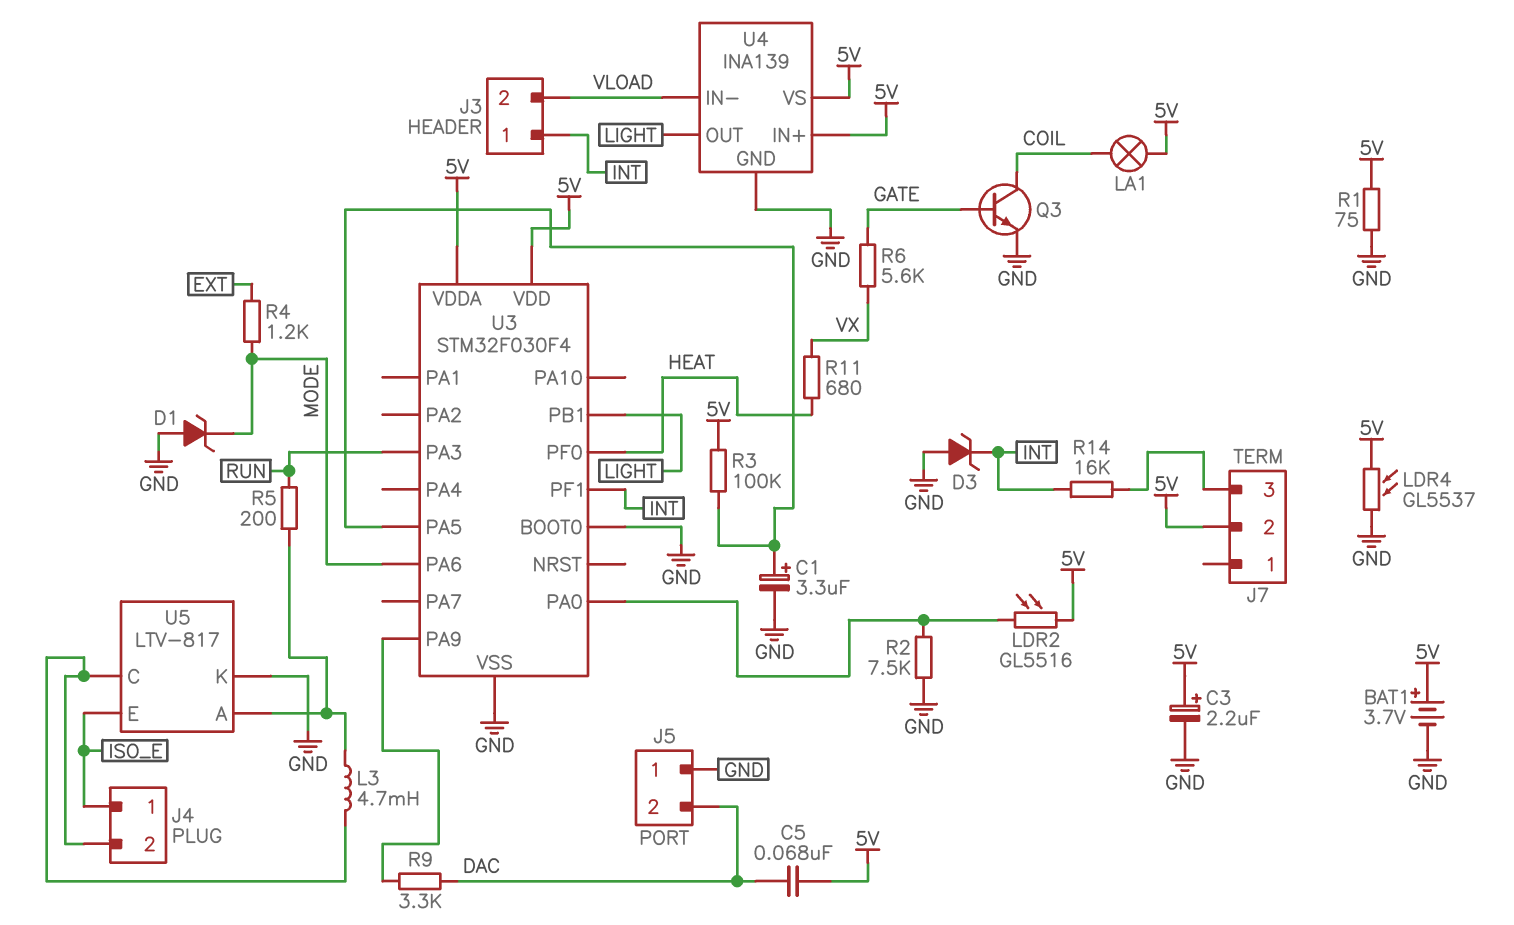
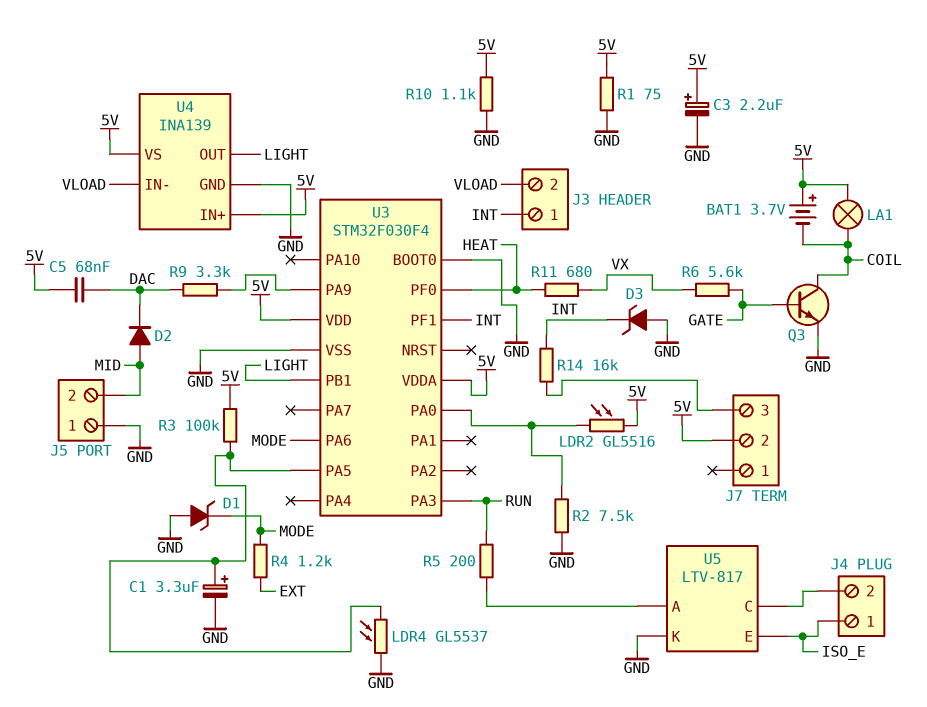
BAT1: 3.7V (plus 5V, minus GND) -> 3.7V (plus 5V, minus COIL)
D2: none -> diode (A MID, K DAC)
J5 pin 2: DAC -> MID
L3: 4.7mH (J4/2, U5/A) -> none
LDR4: GL5537 (5V, GND) -> GL5537 (GND, U3/PA5)
R10: none -> 1.1k (5V, GND)

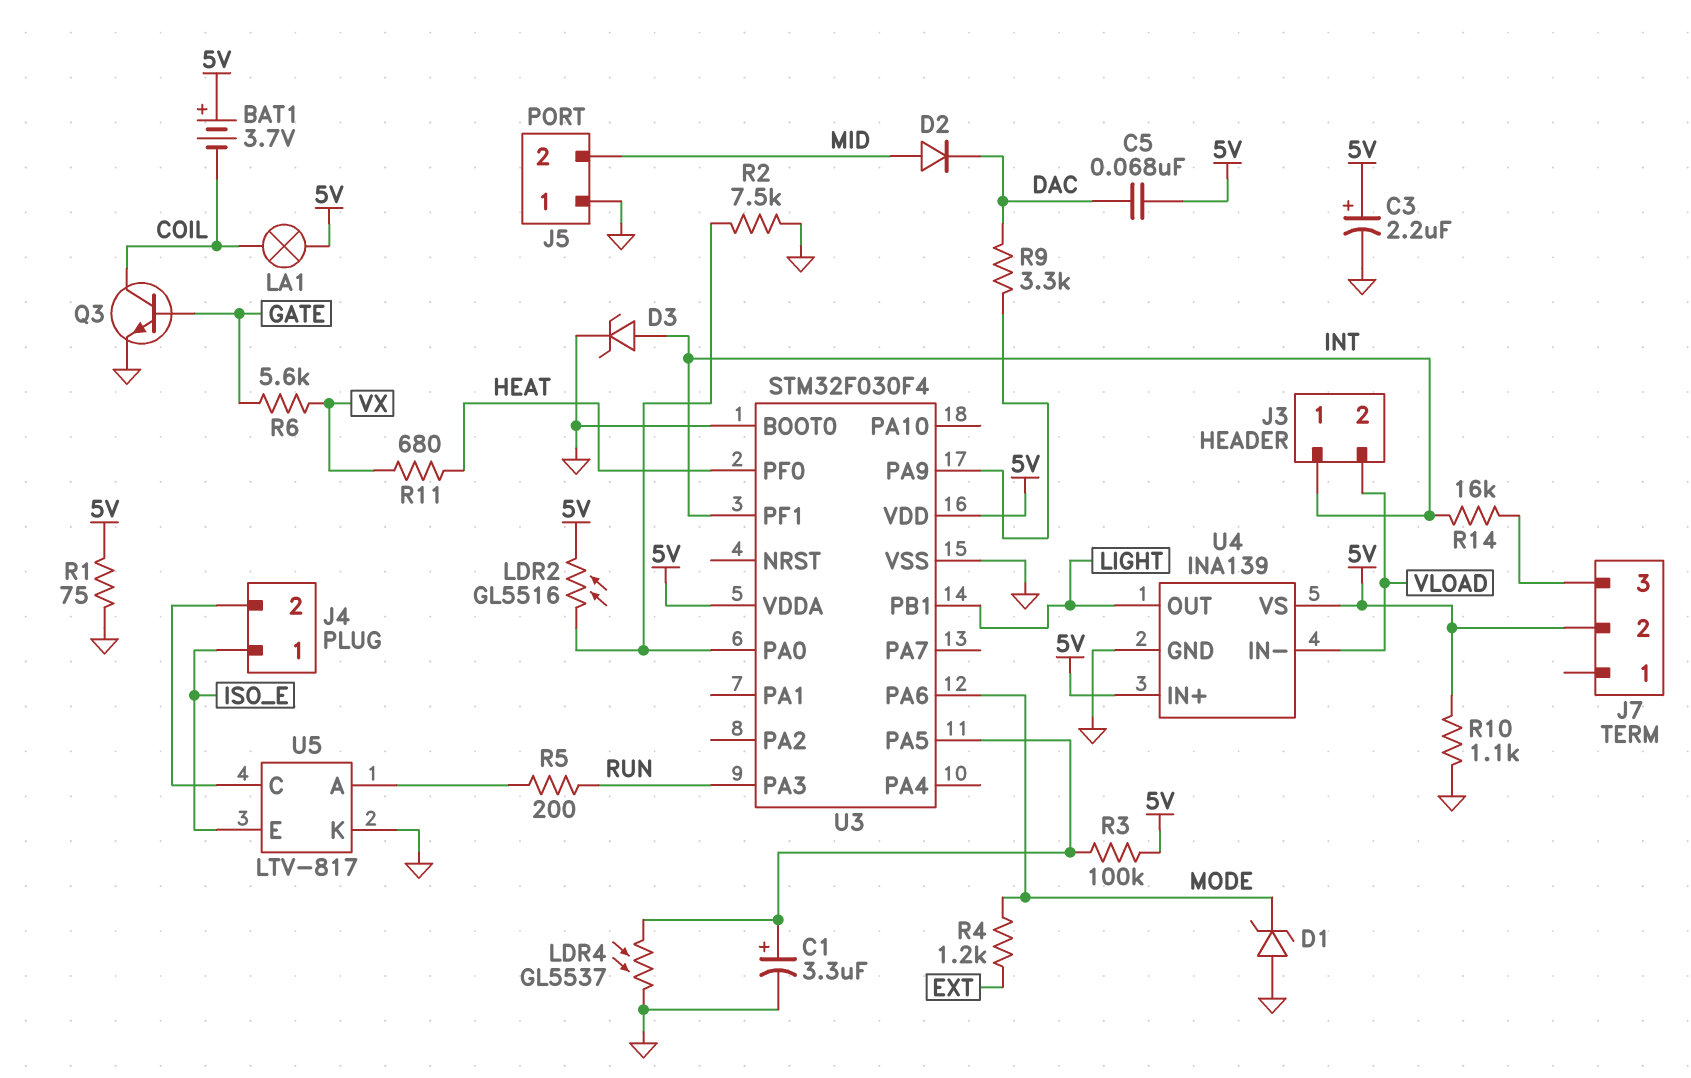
D3: zener (A GND, K INT) -> zener (A INT, K GND)

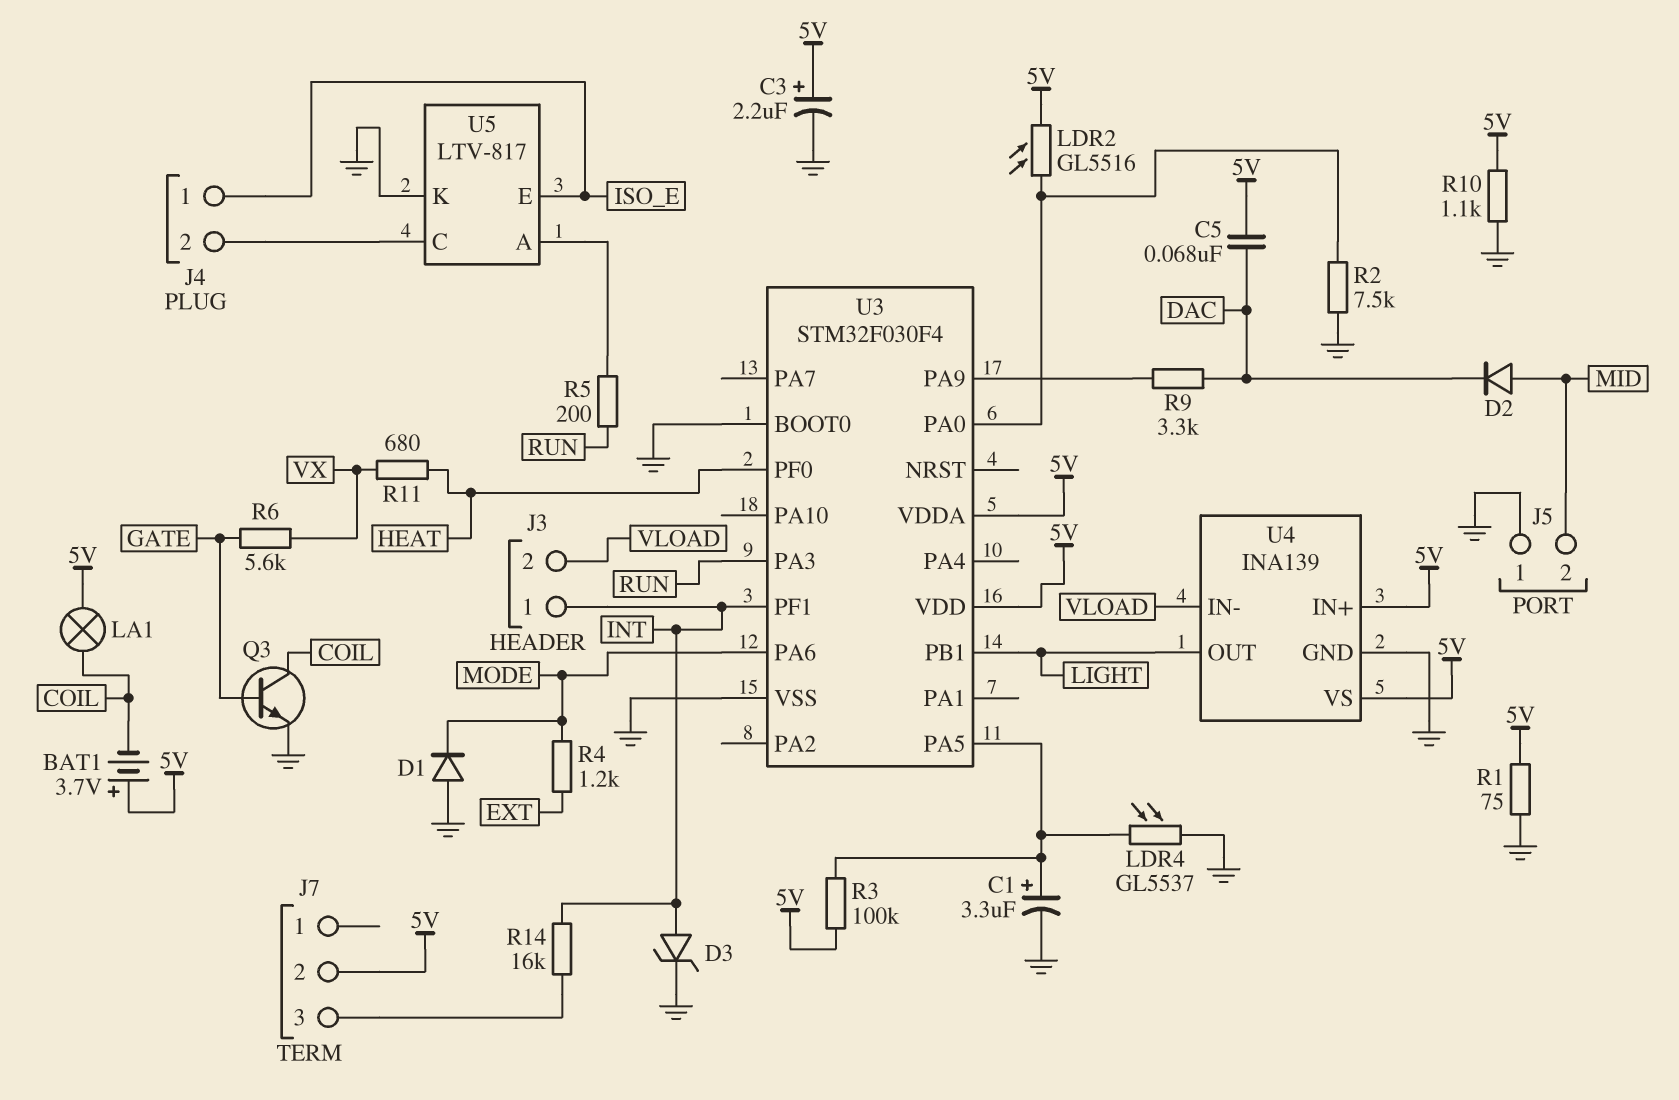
D1: zener (A GND, K MODE) -> diode (A GND, K MODE)

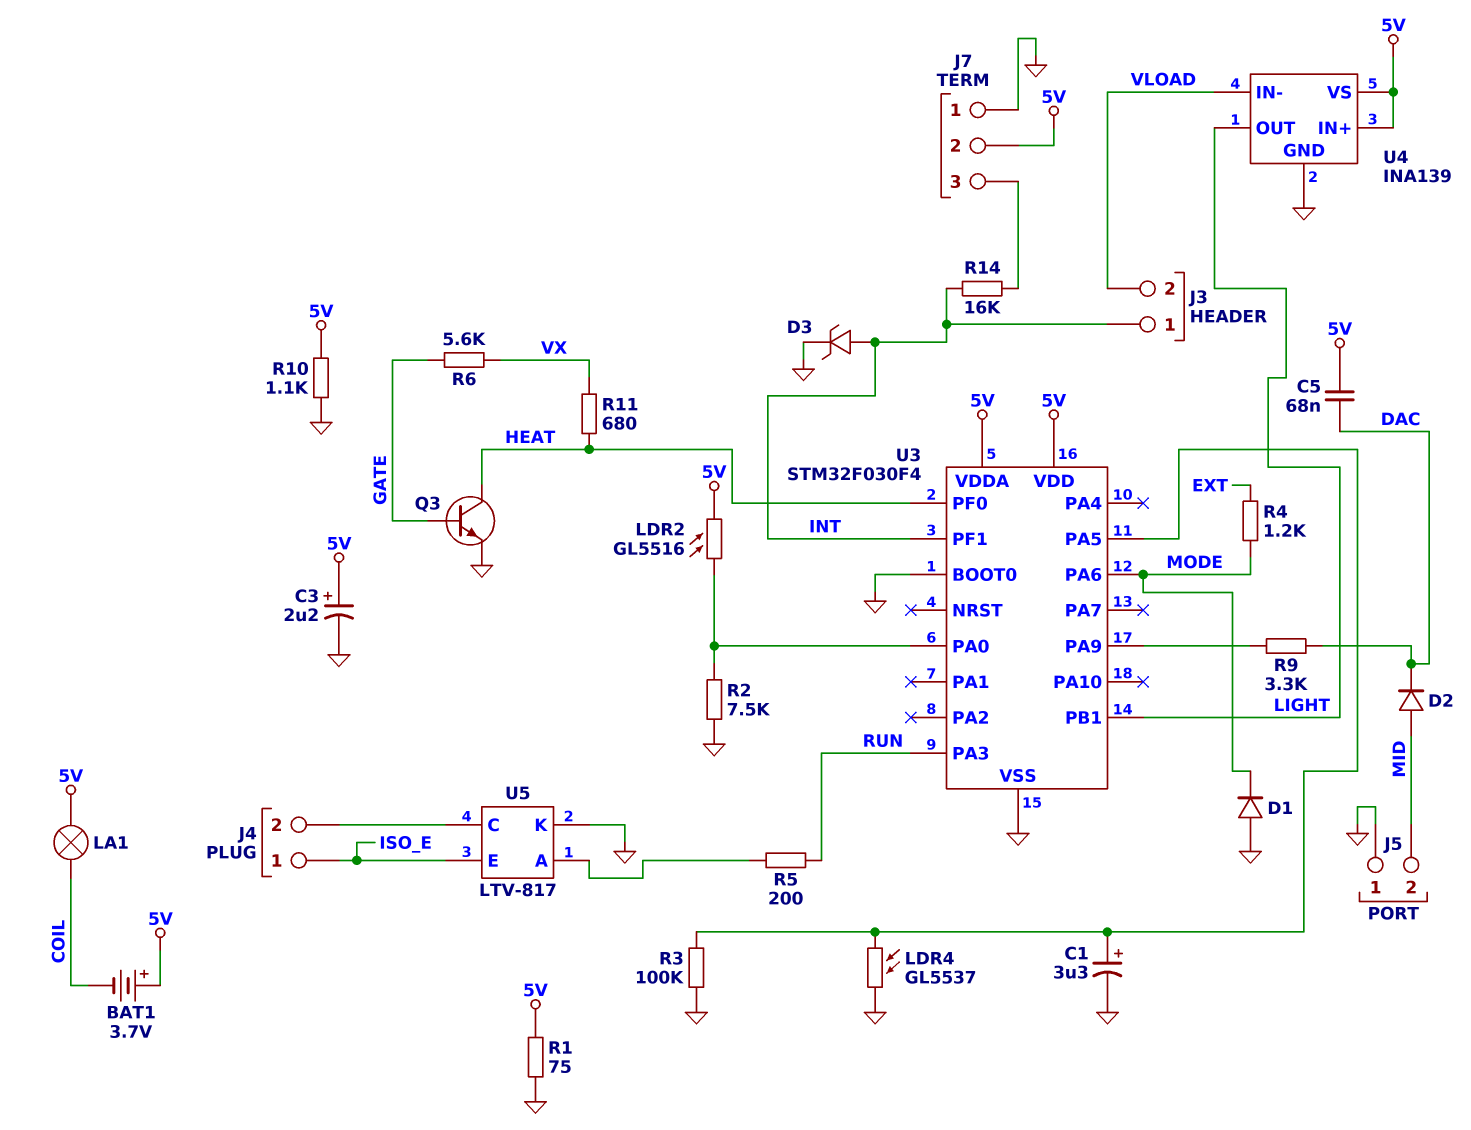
J7 pin 1: none -> GND
Q3: NPN (B GATE, C COIL, E GND) -> NPN (B GATE, C HEAT, E GND)
R3: 100k (5V, U3/PA5) -> 100k (GND, U3/PA5)

